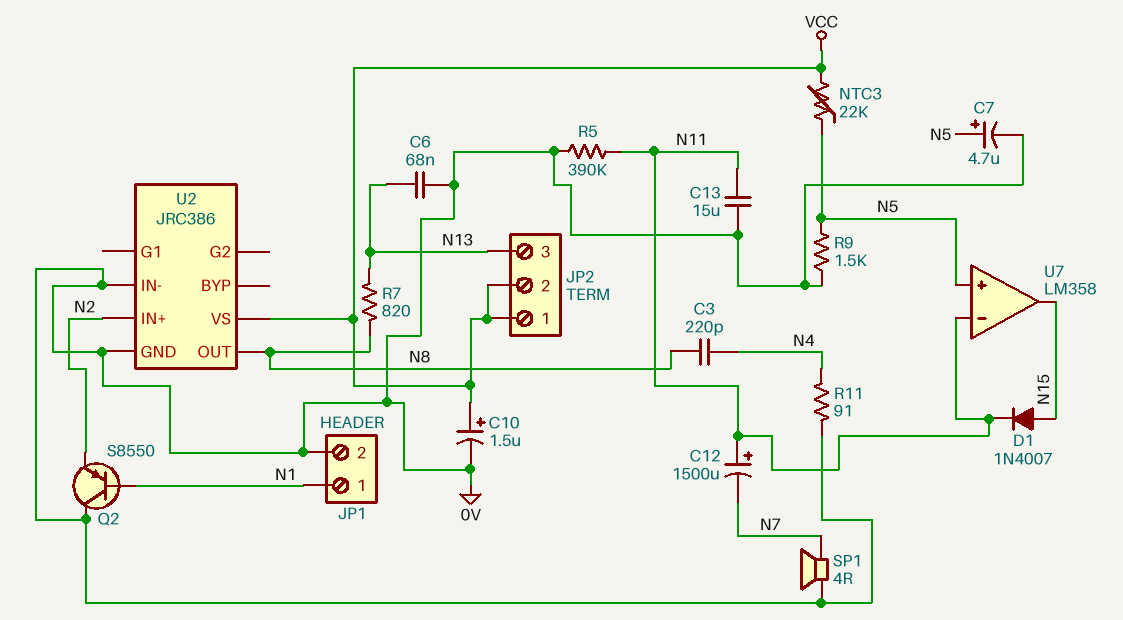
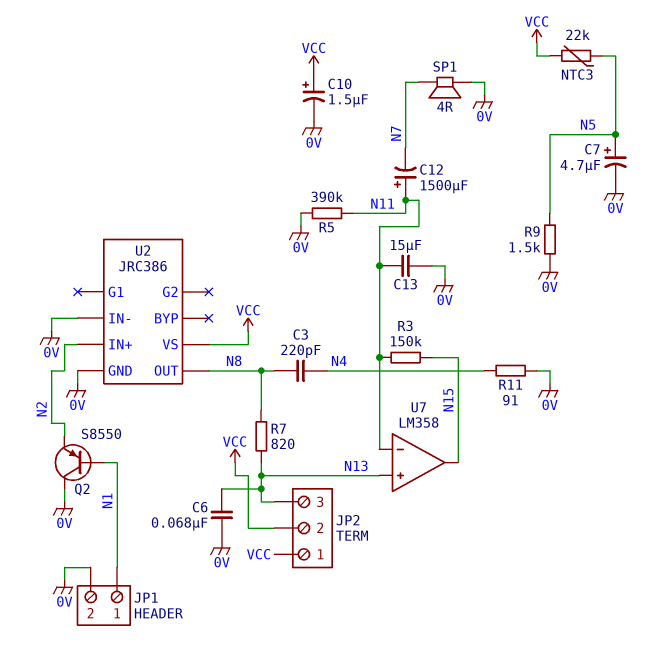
D1: diode 1N4007 (A N15, K N11) -> none
R3: none -> 150k (N11, N15)
U7 pin in+: N5 -> N13

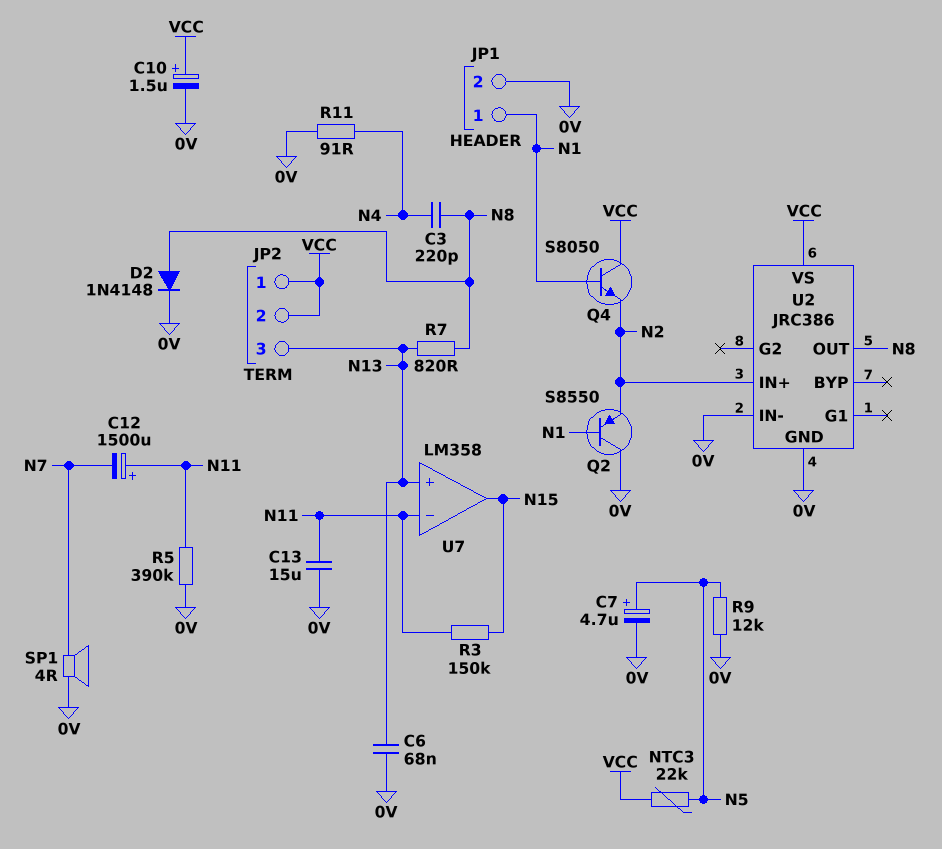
D2: none -> diode 1N4148 (A N8, K 0V)
Q4: none -> NPN S8050 (B N1, C VCC, E N2)
R9: 1.5k (0V, N5) -> 12k (0V, N5)

